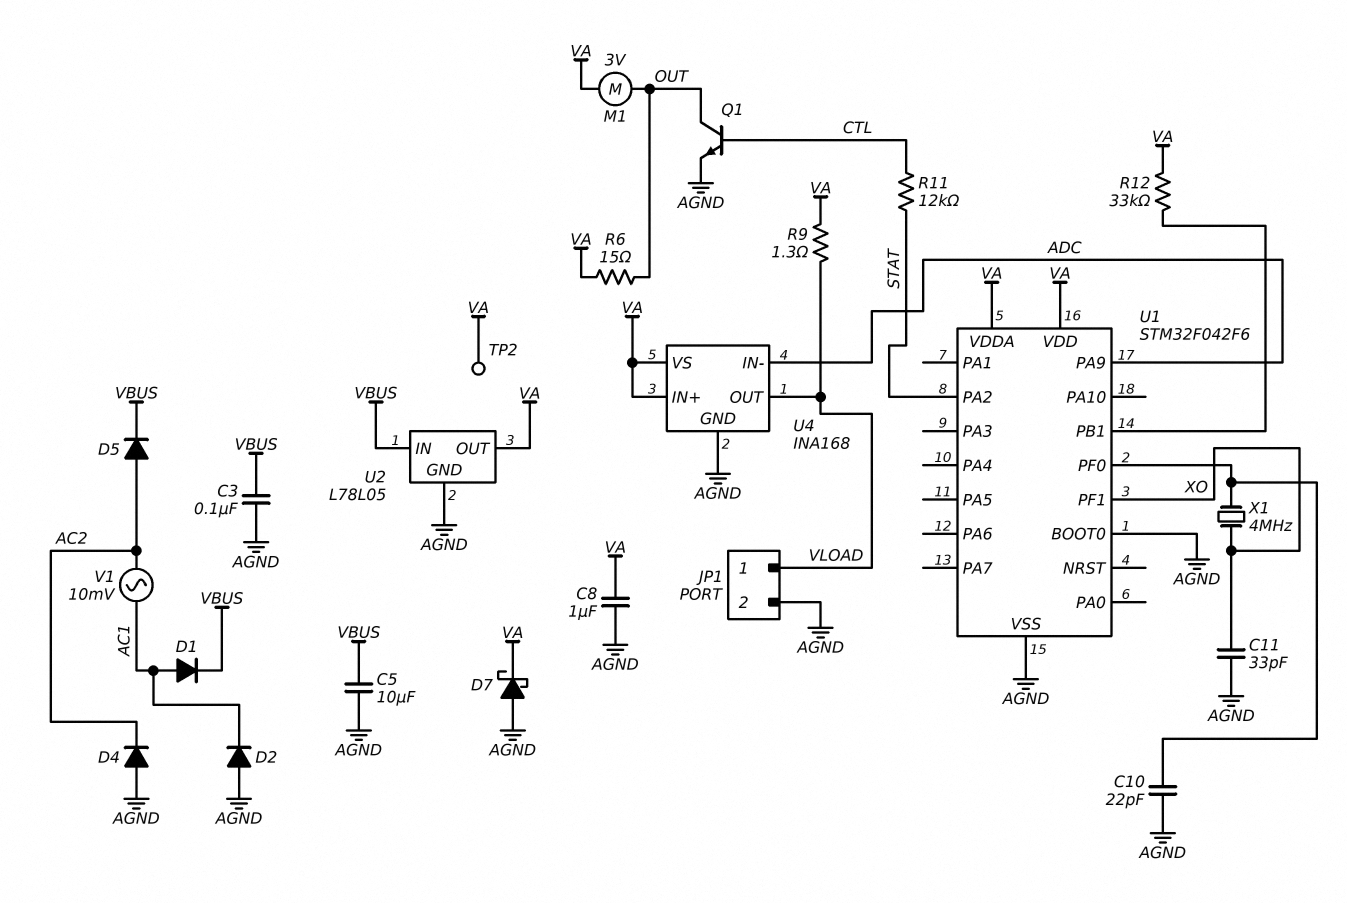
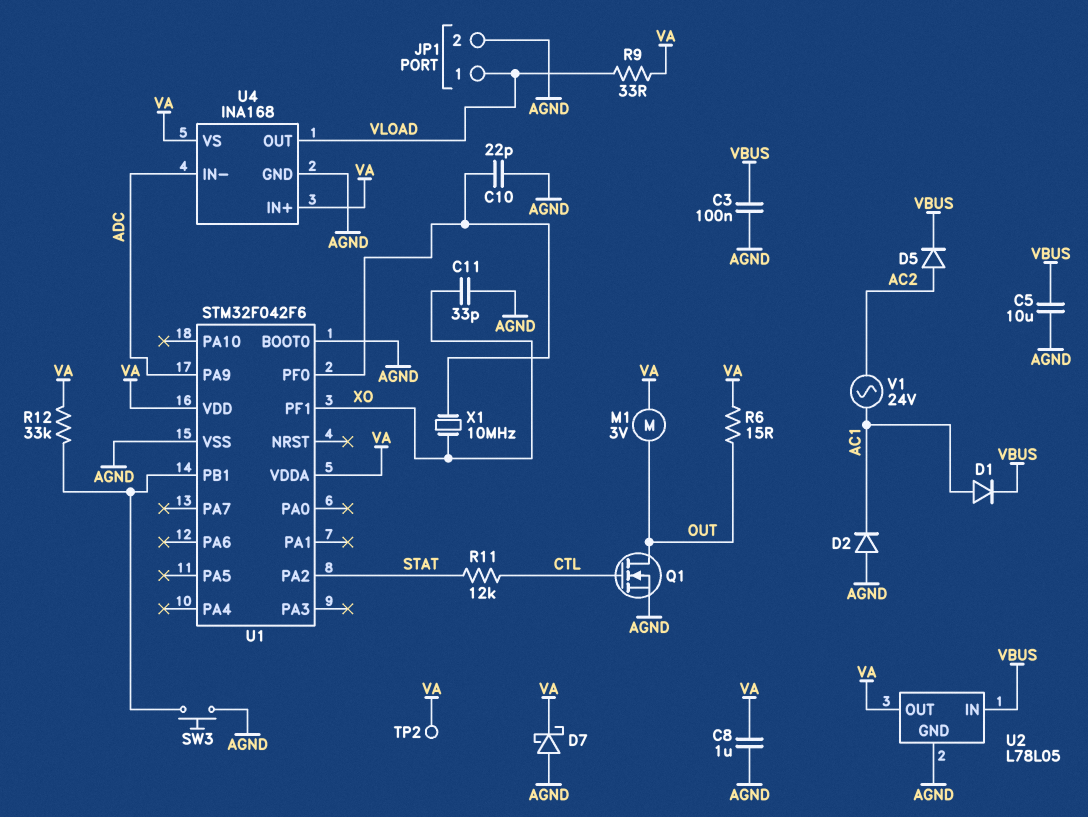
D4: diode (A AGND, K AC2) -> none
Q1: NPN (B CTL, C OUT, E AGND) -> NMOS (G CTL, D OUT, S AGND)
R9: 1.3 (VA, VLOAD) -> 33 (VA, VLOAD)
SW3: none -> button (AGND, U1/PB1)
V1: AC 10mV (AC1, AC2) -> AC 24V (AC1, AC2)
X1: 4MHz (U1/PF0, XO) -> 10MHz (U1/PF0, XO)

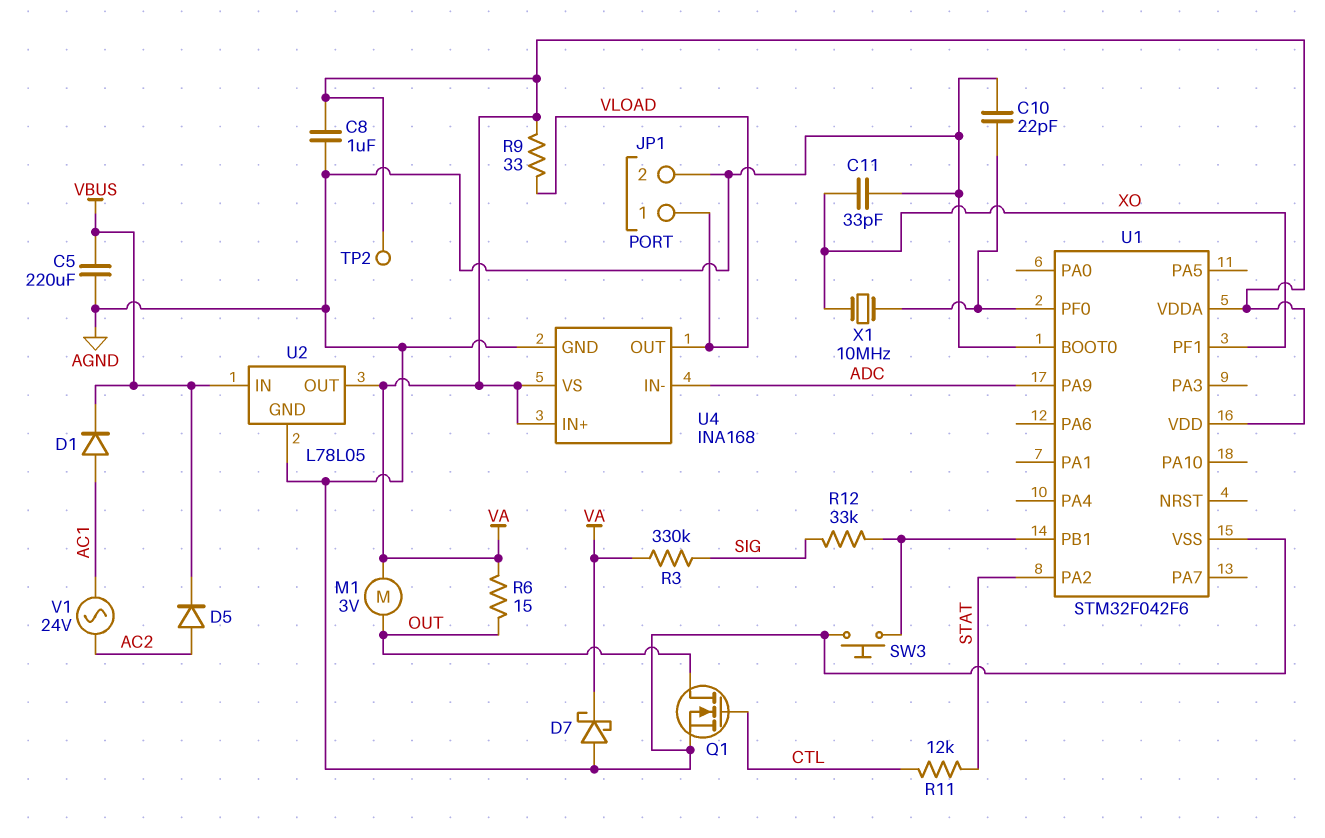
C3: 100nF (AGND, VBUS) -> none
C5: 10uF (AGND, VBUS) -> 220uF (AGND, VBUS)
D2: diode (A AGND, K AC1) -> none
R3: none -> 330k (SIG, VA)
R12: 33k (U1/PB1, VA) -> 33k (SIG, U1/PB1)

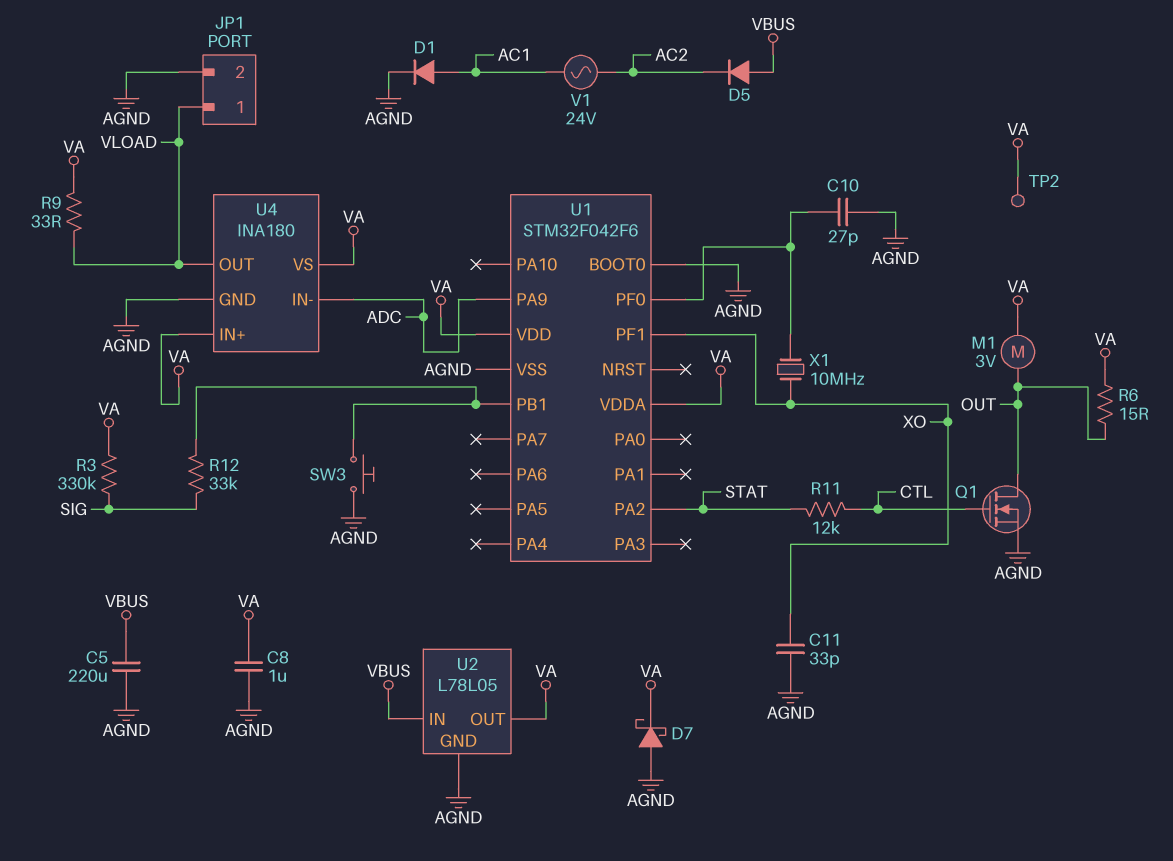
C10: 22pF (AGND, U1/PF0) -> 27pF (AGND, U1/PF0)
D1: diode (A AC1, K VBUS) -> diode (A AC1, K AGND)
D5: diode (A AC2, K VBUS) -> diode (A VBUS, K AC2)
U4: INA168 -> INA180

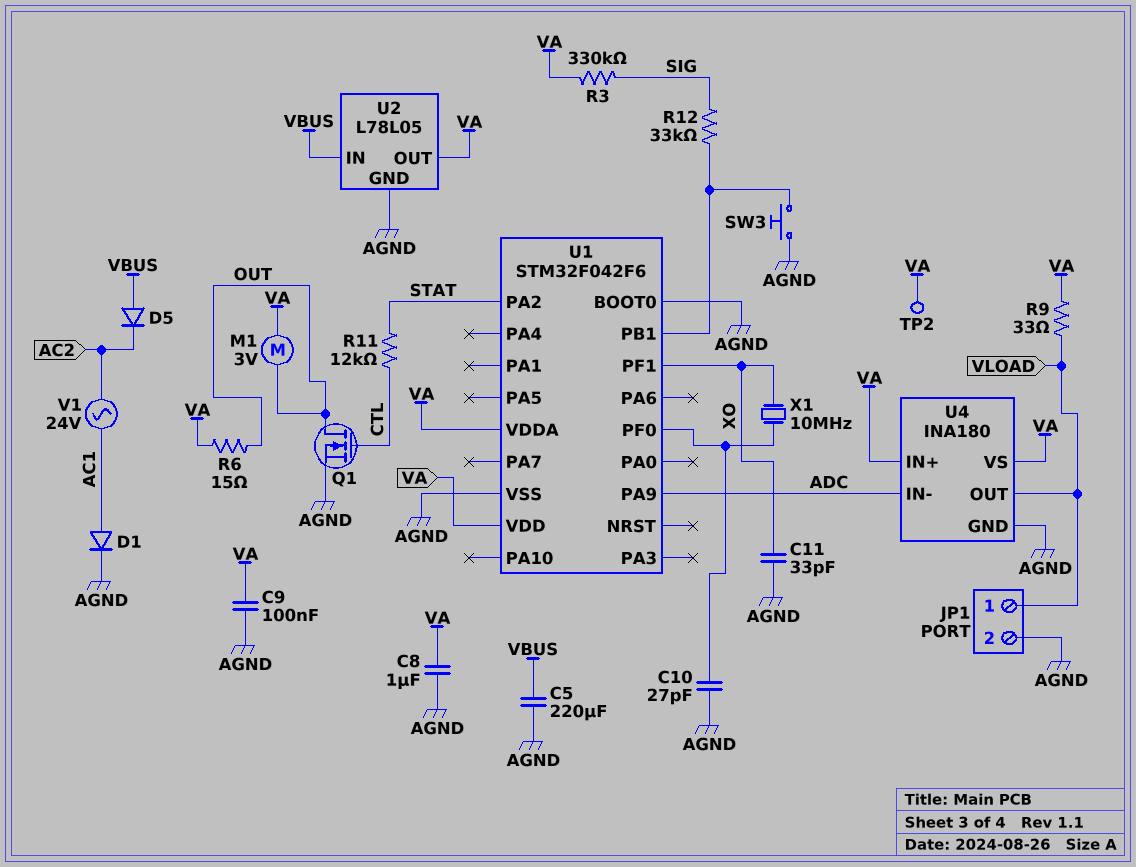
C9: none -> 100nF (AGND, VA)
D7: schottky (A AGND, K VA) -> none

